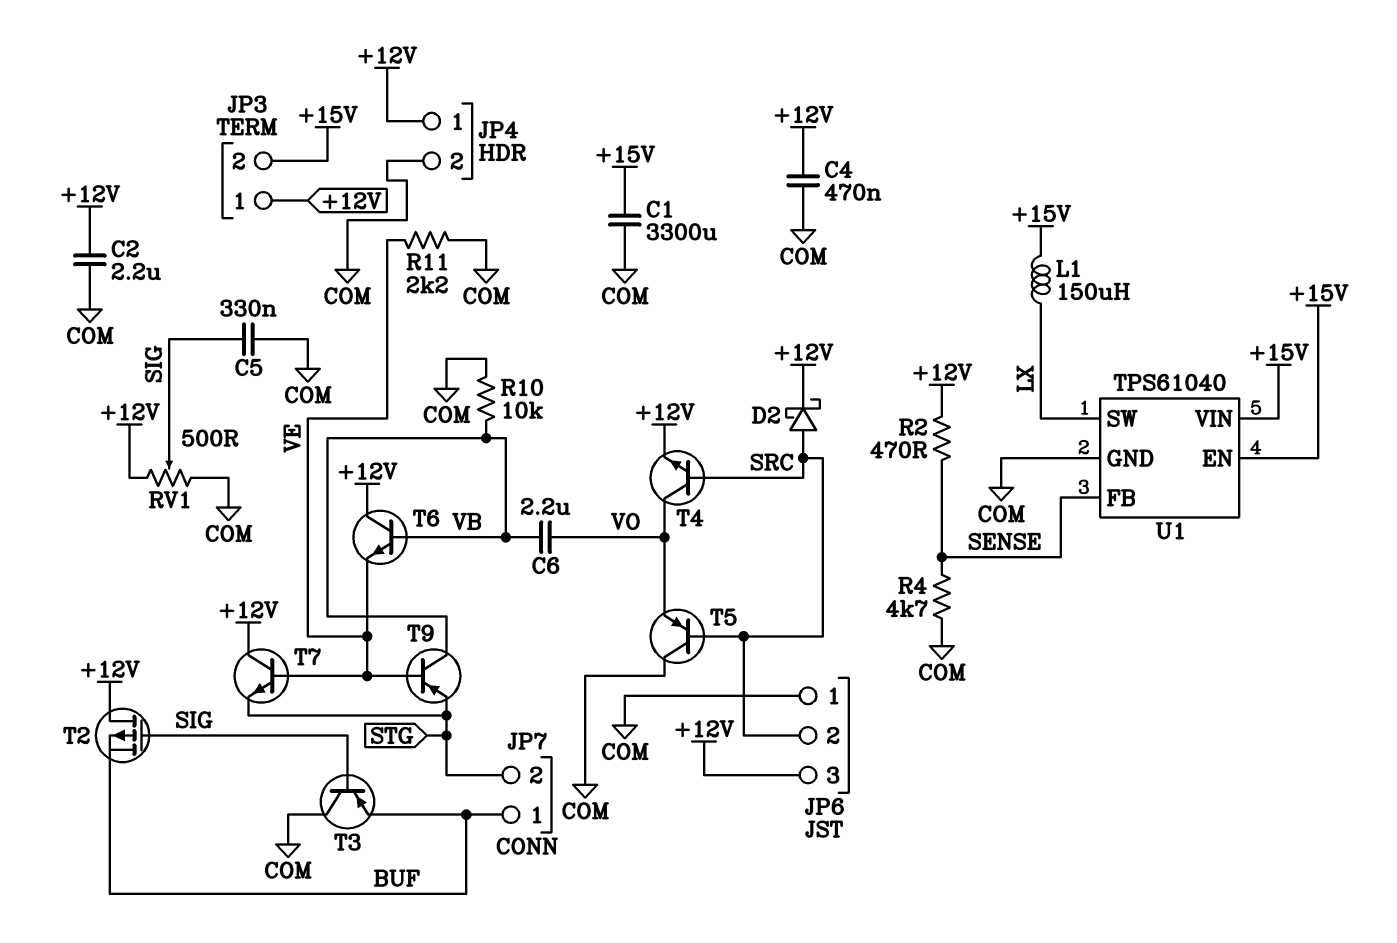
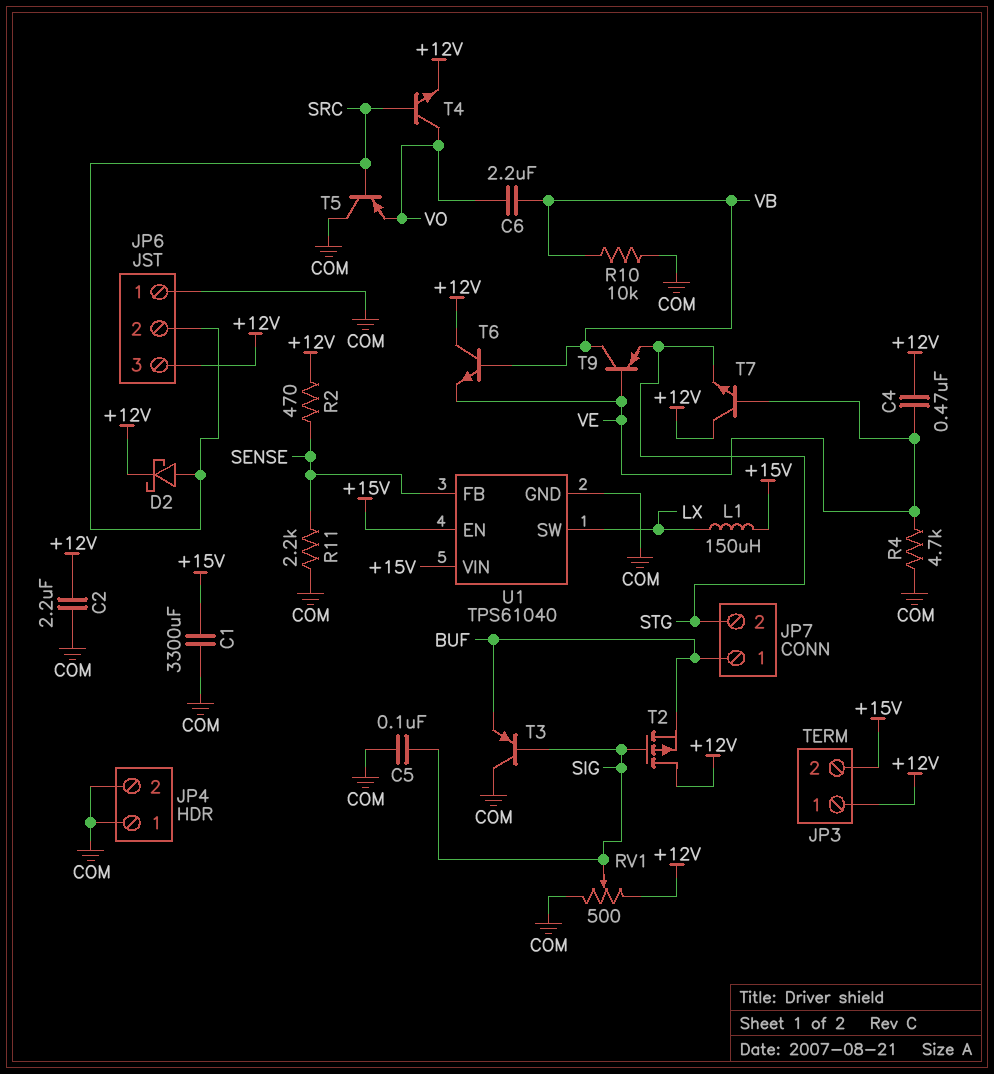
C4: 470nF (+12V, COM) -> 470nF (+12V, VE)
C5: 330nF (COM, SIG) -> 100nF (COM, SIG)
JP4 pin 1: +12V -> COM
R4: 4.7k (COM, SENSE) -> 4.7k (COM, VE)
R11: 2.2k (COM, VE) -> 2.2k (COM, SENSE)

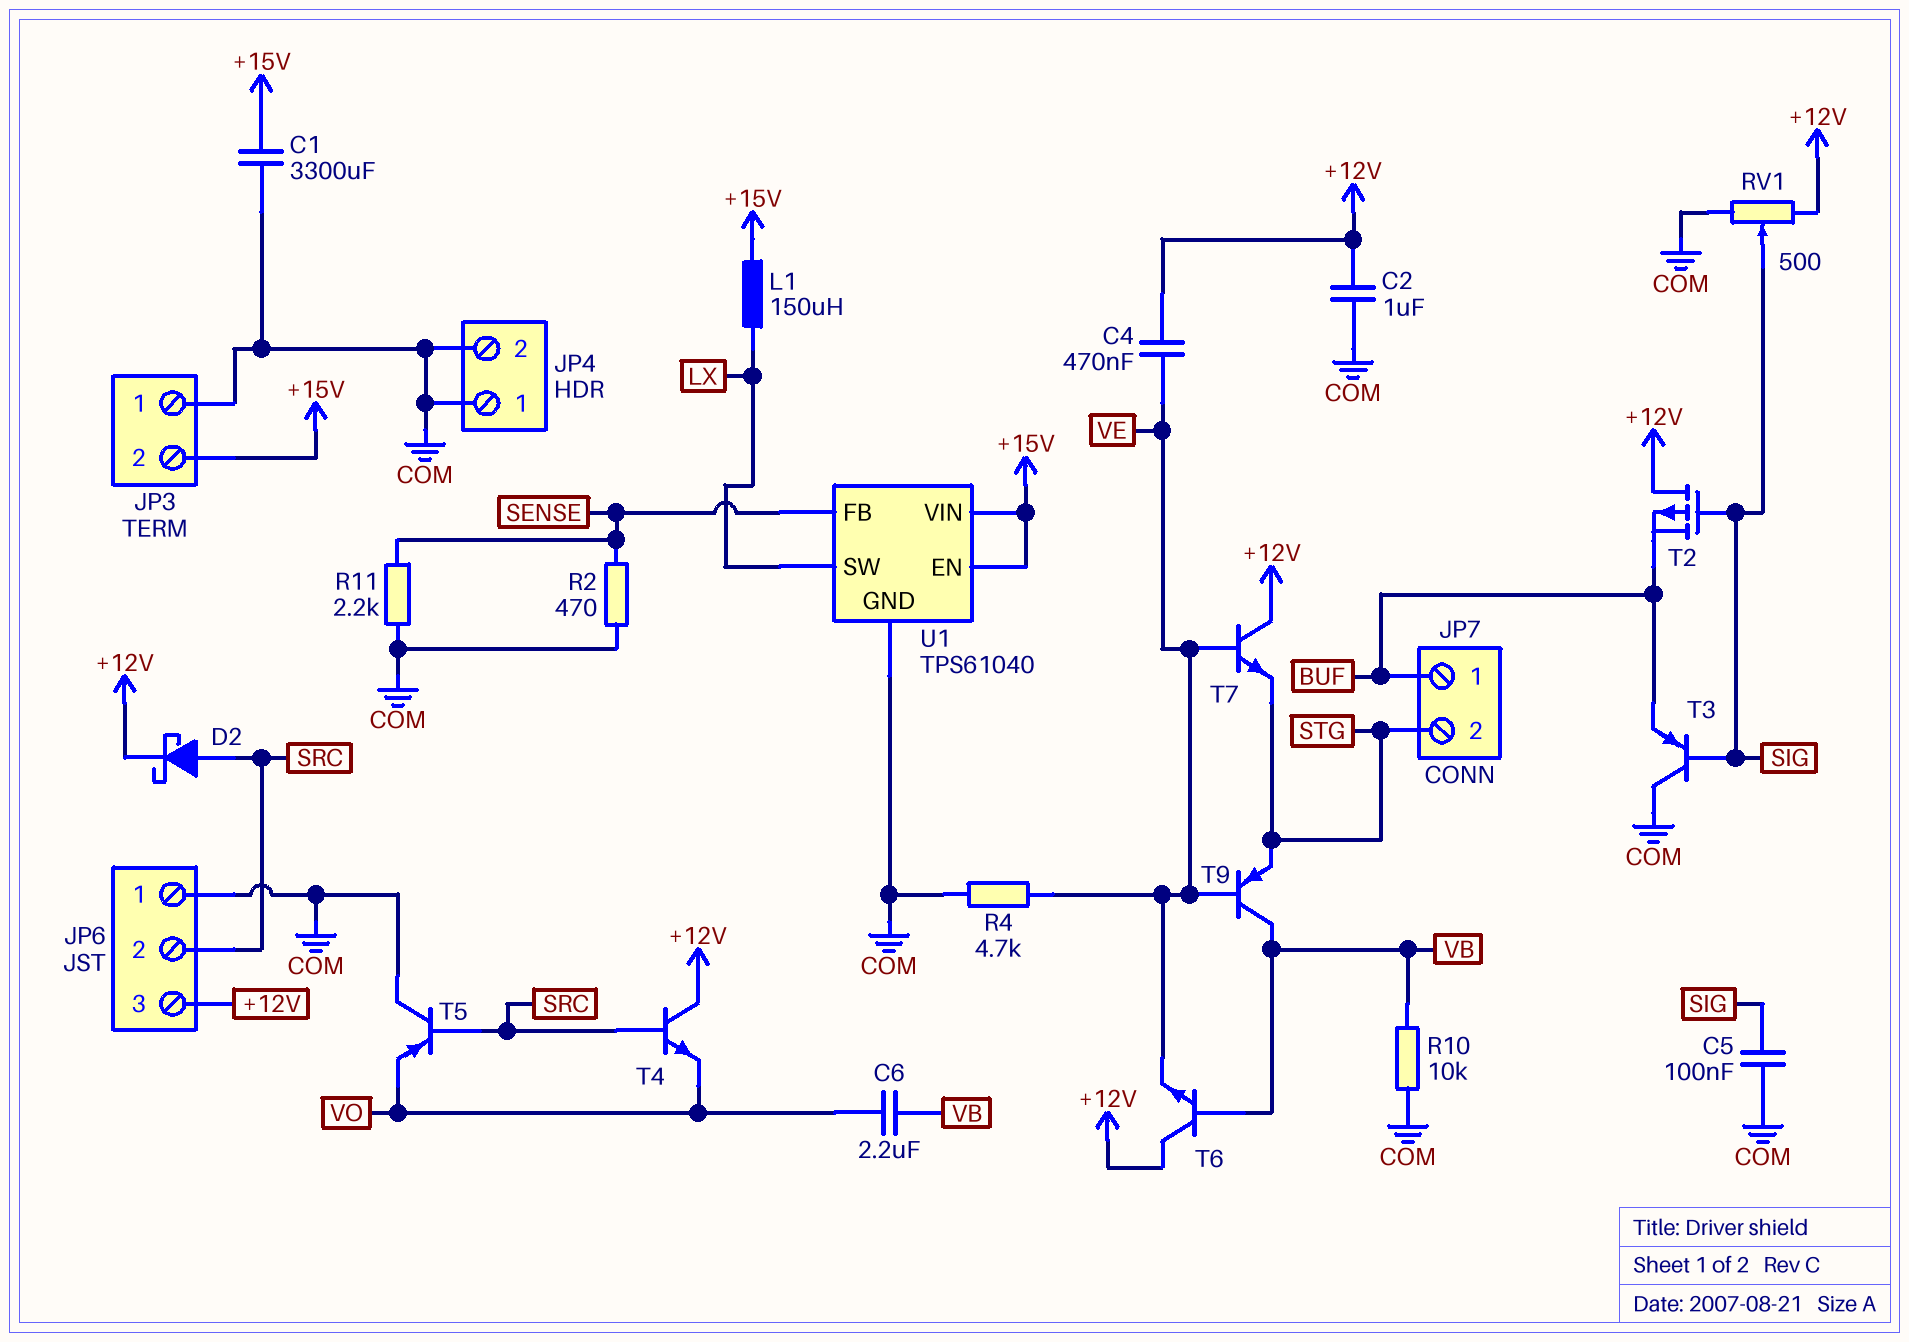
C2: 2.2uF (+12V, COM) -> 1uF (+12V, COM)
JP3 pin 1: +12V -> COM
R2: 470 (+12V, SENSE) -> 470 (COM, SENSE)
T4: NPN (B SRC, C VO, E +12V) -> NPN (B SRC, C +12V, E VO)

